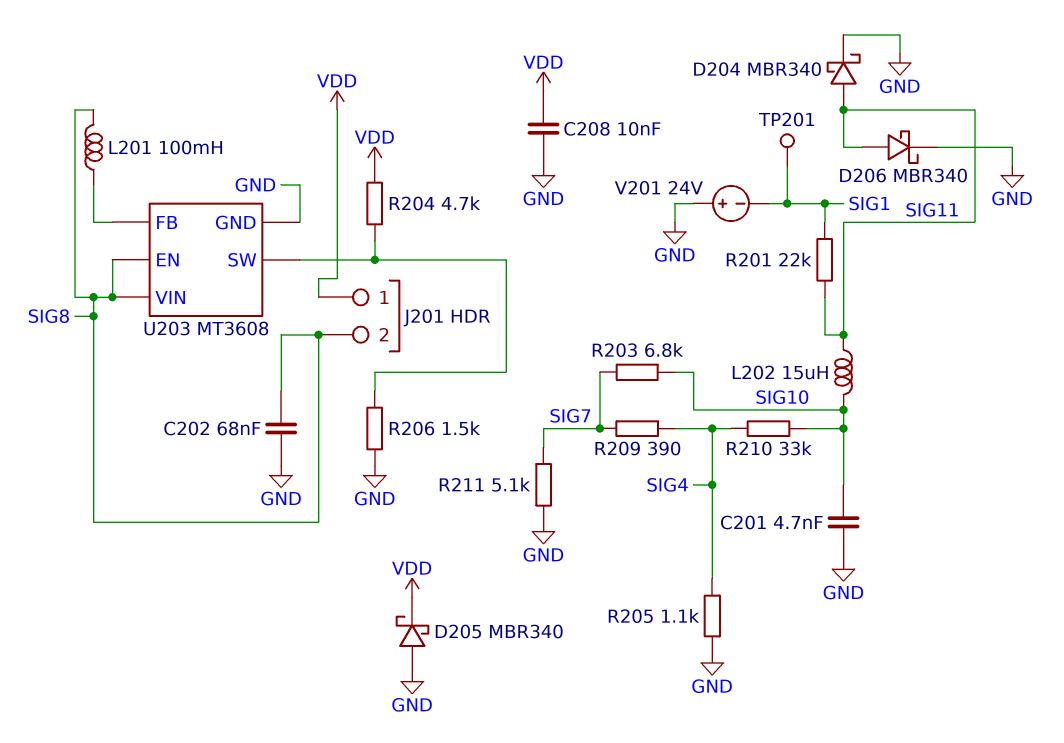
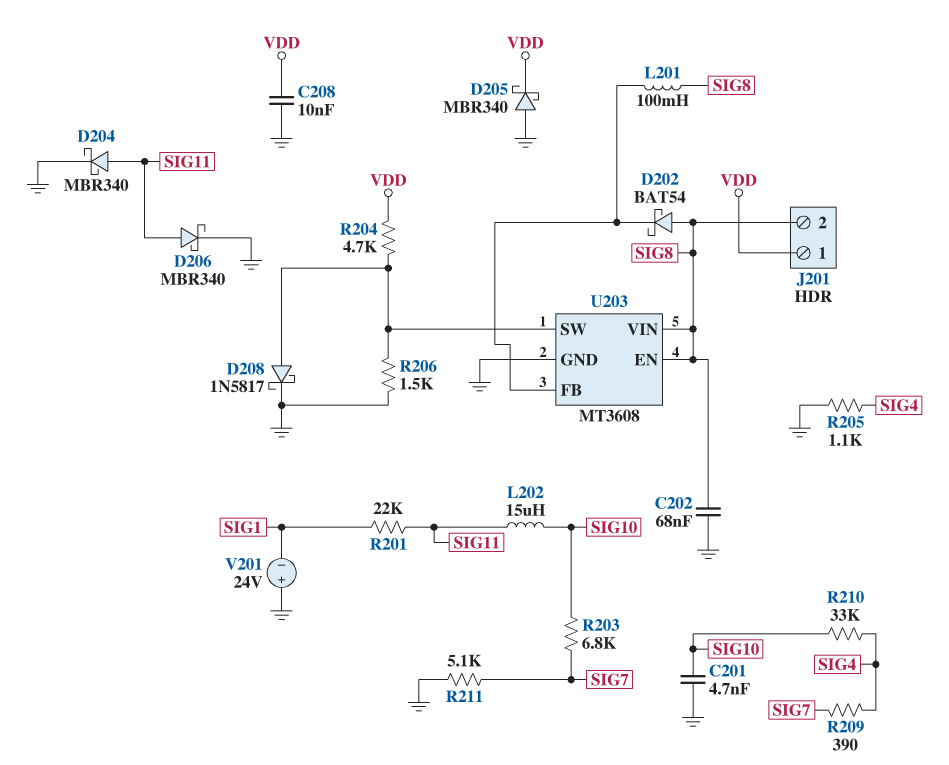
D202: none -> schottky BAT54 (A SIG8, K U203/FB)
D208: none -> schottky 1N5817 (A U203/SW, K GND)
TP201: test point (SIG1) -> none

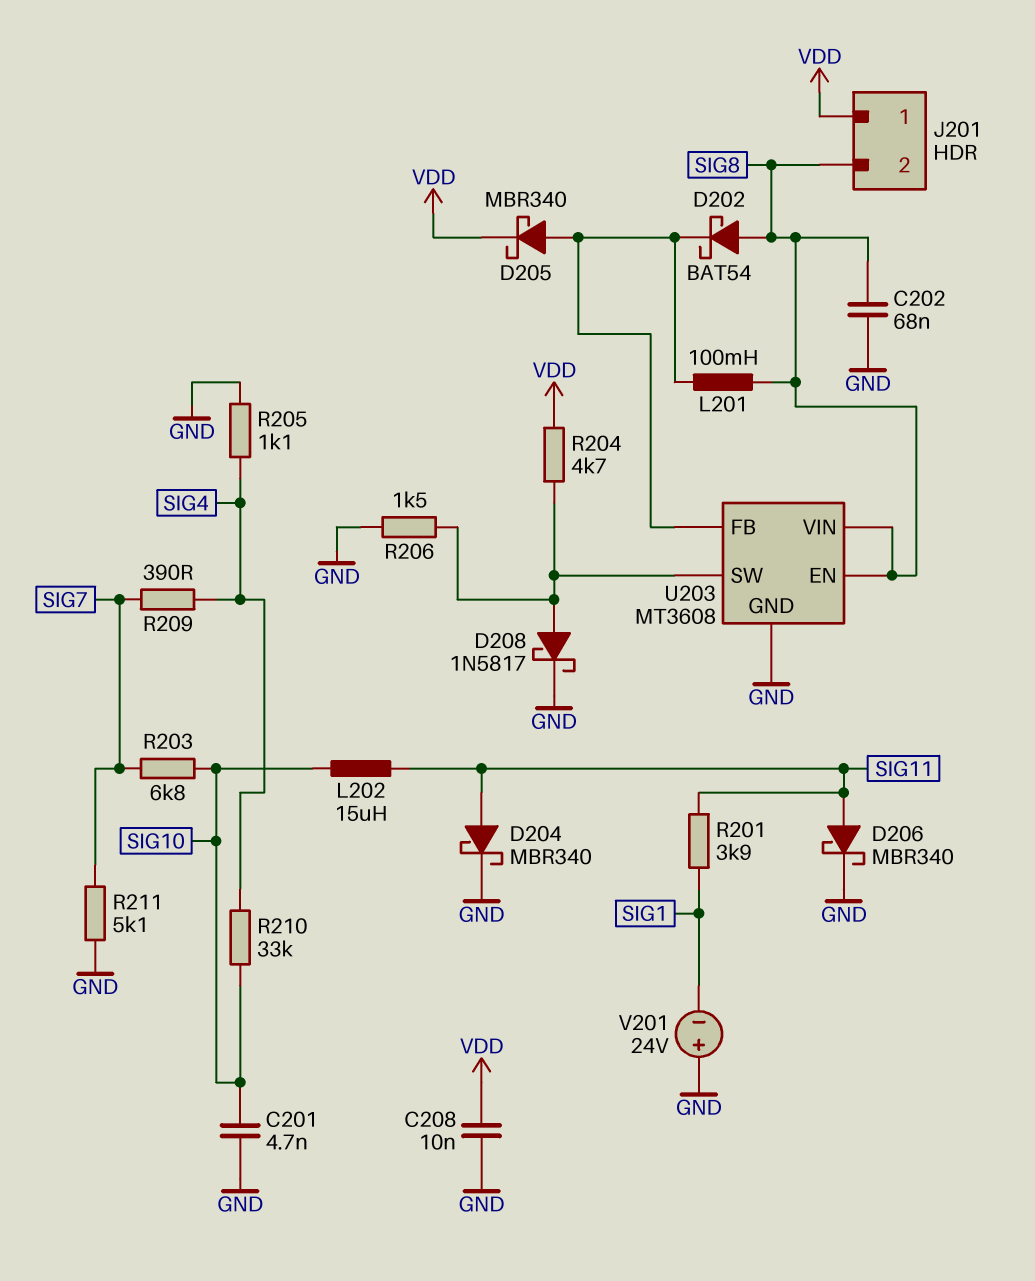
D205: schottky MBR340 (A GND, K VDD) -> schottky MBR340 (A U203/FB, K VDD)
R201: 22k (SIG1, SIG11) -> 3.9k (SIG1, SIG11)

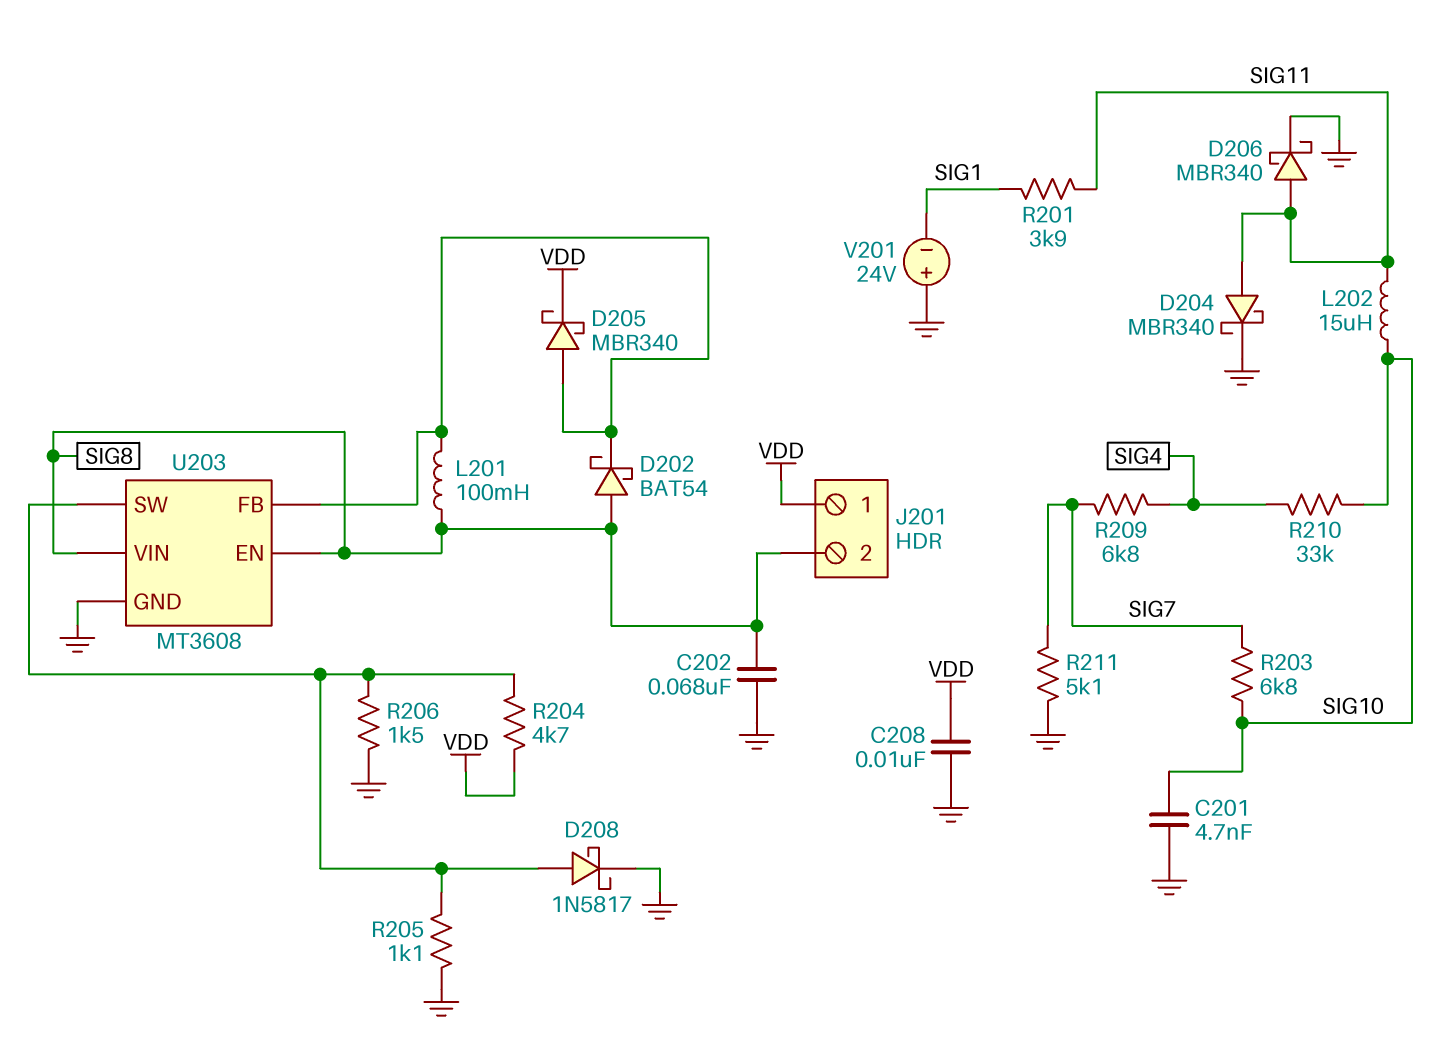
R205: 1.1k (GND, SIG4) -> 1.1k (GND, U203/SW)
R209: 390 (SIG4, SIG7) -> 6.8k (SIG4, SIG7)

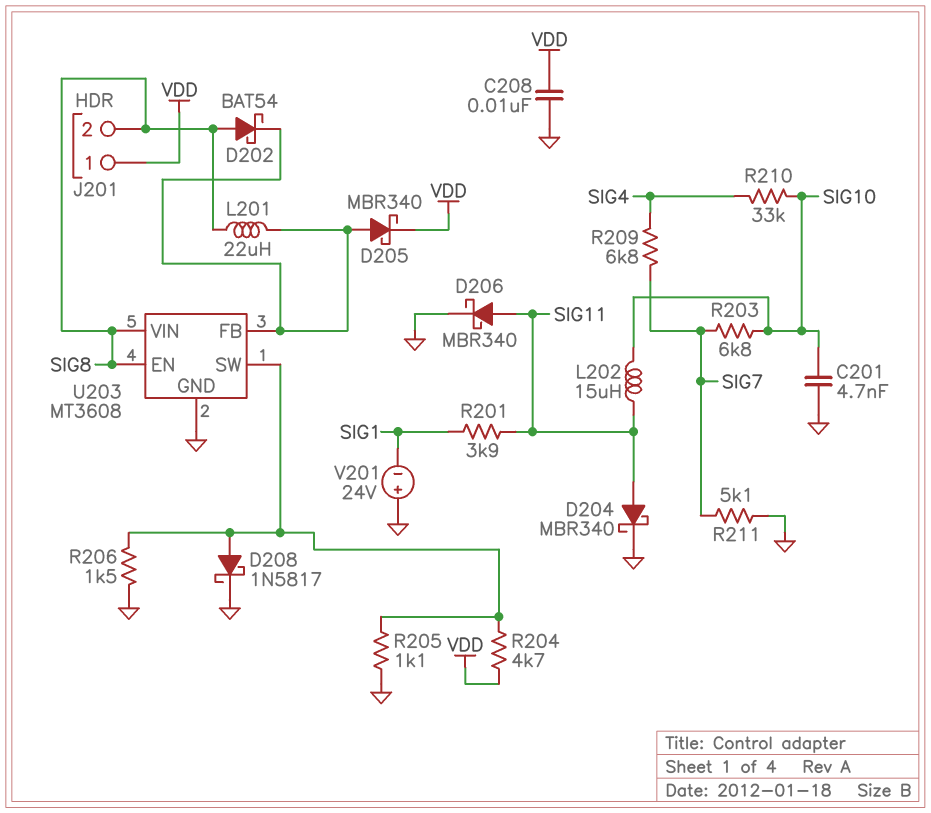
C202: 68nF (GND, SIG8) -> none
L201: 100mH (SIG8, U203/FB) -> 22uH (SIG8, U203/FB)

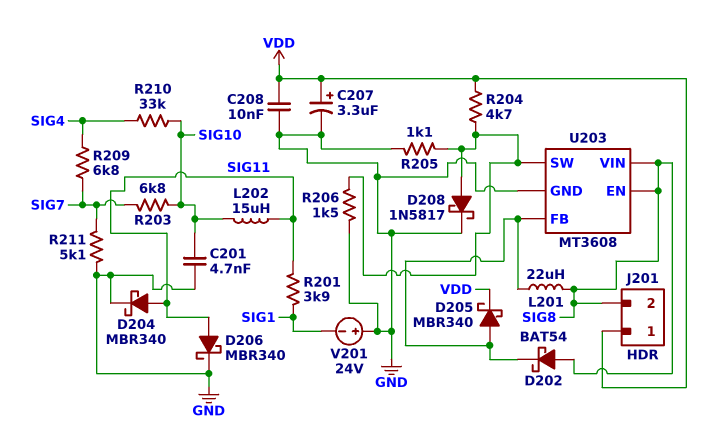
C207: none -> 3.3uF (plus VDD, minus GND)

